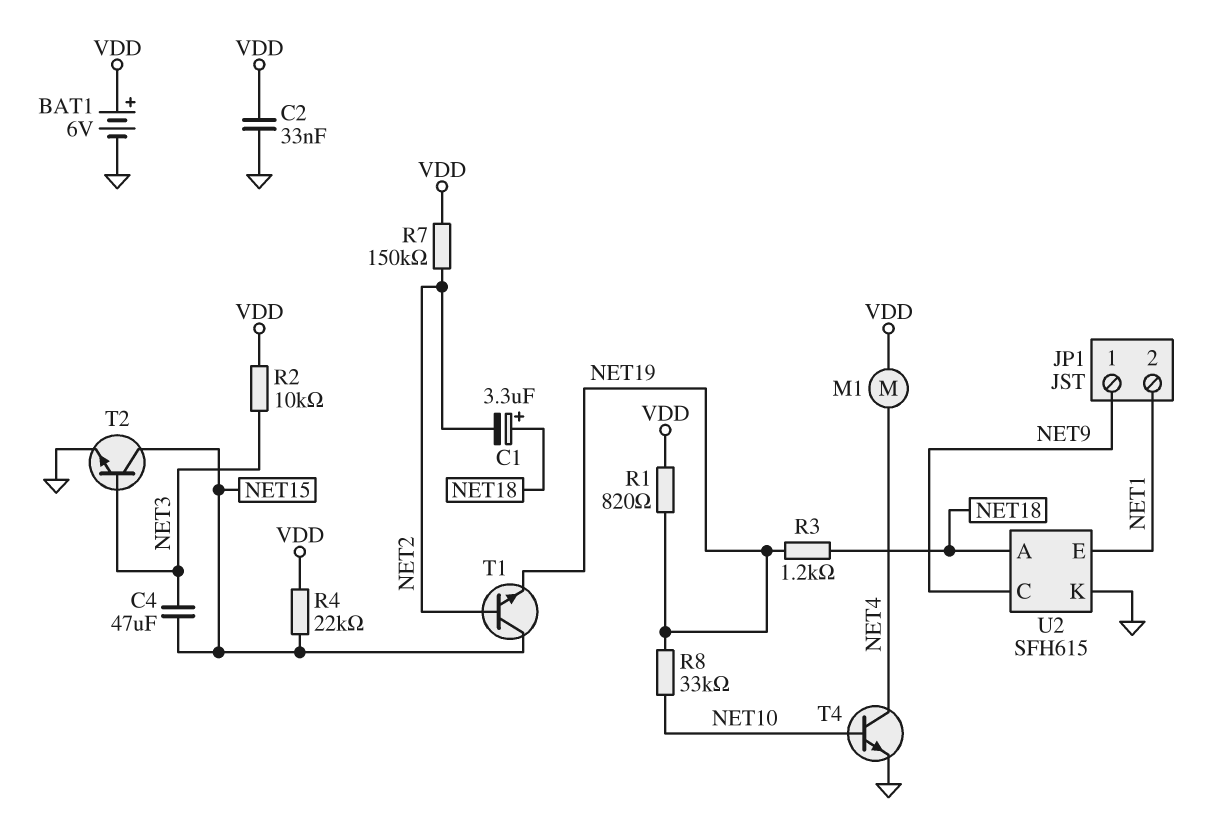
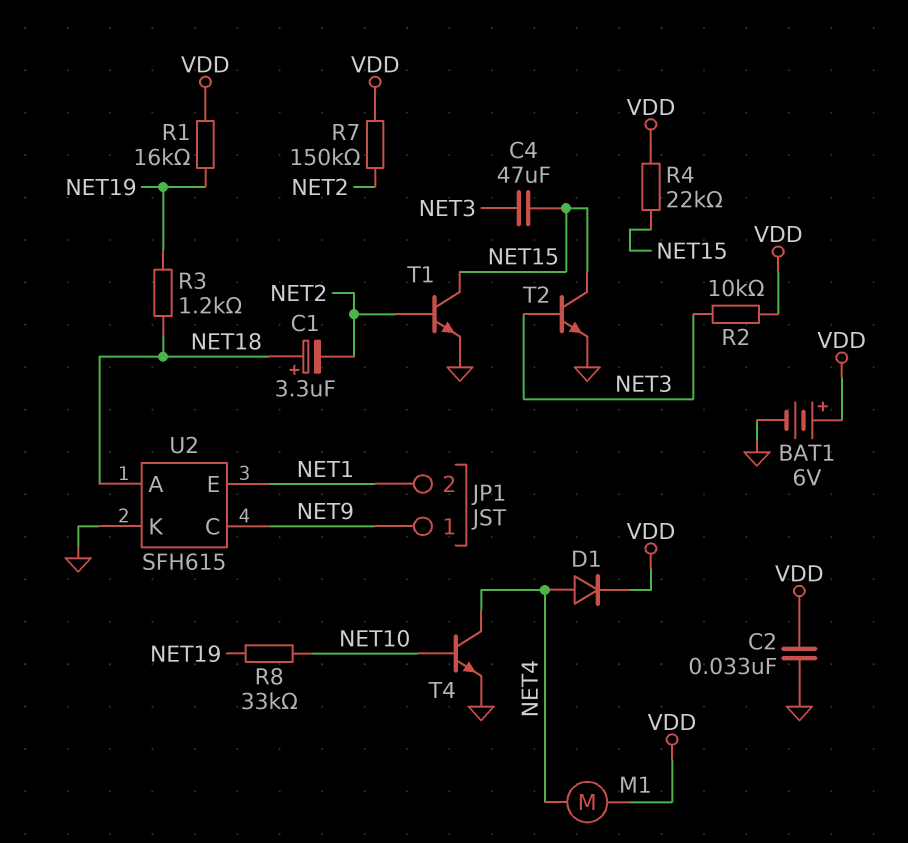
D1: none -> diode (A NET4, K VDD)
R1: 820 (NET19, VDD) -> 16k (NET19, VDD)
T1: NPN (B NET2, C NET15, E NET19) -> NPN (B NET2, C NET15, E GND)

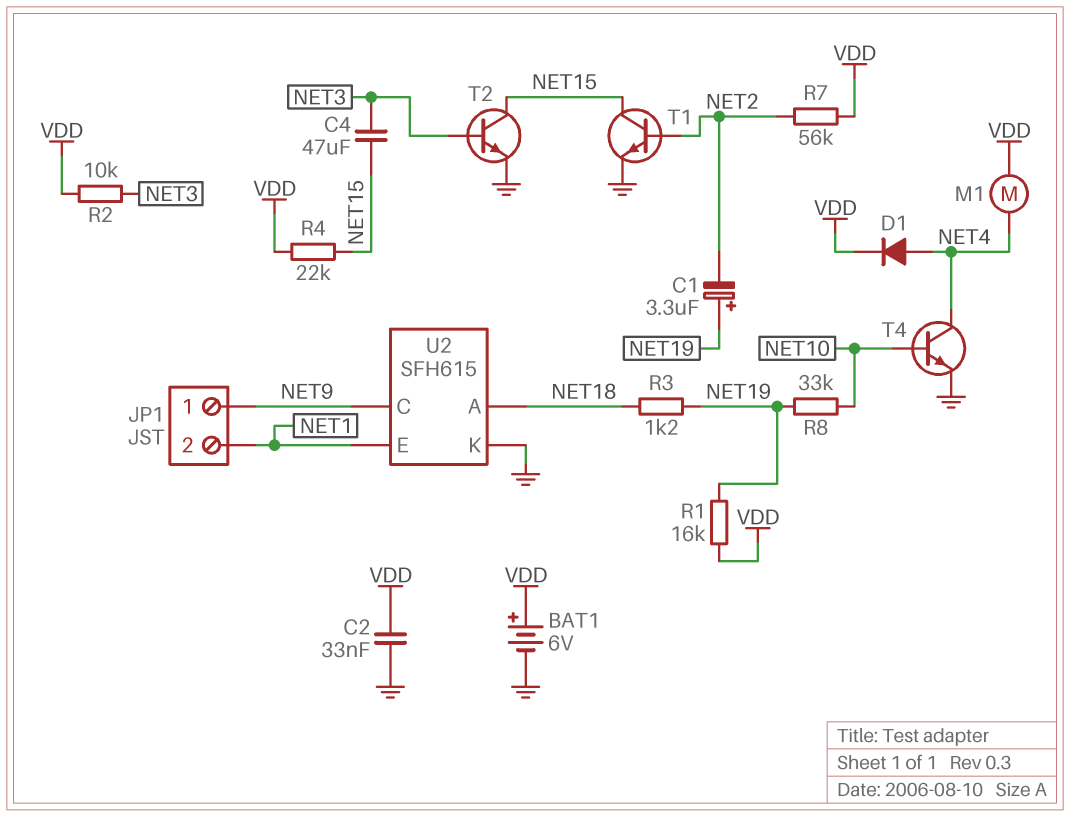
C1: 3.3uF (plus NET18, minus NET2) -> 3.3uF (plus NET19, minus NET2)
R7: 150k (NET2, VDD) -> 56k (NET2, VDD)

